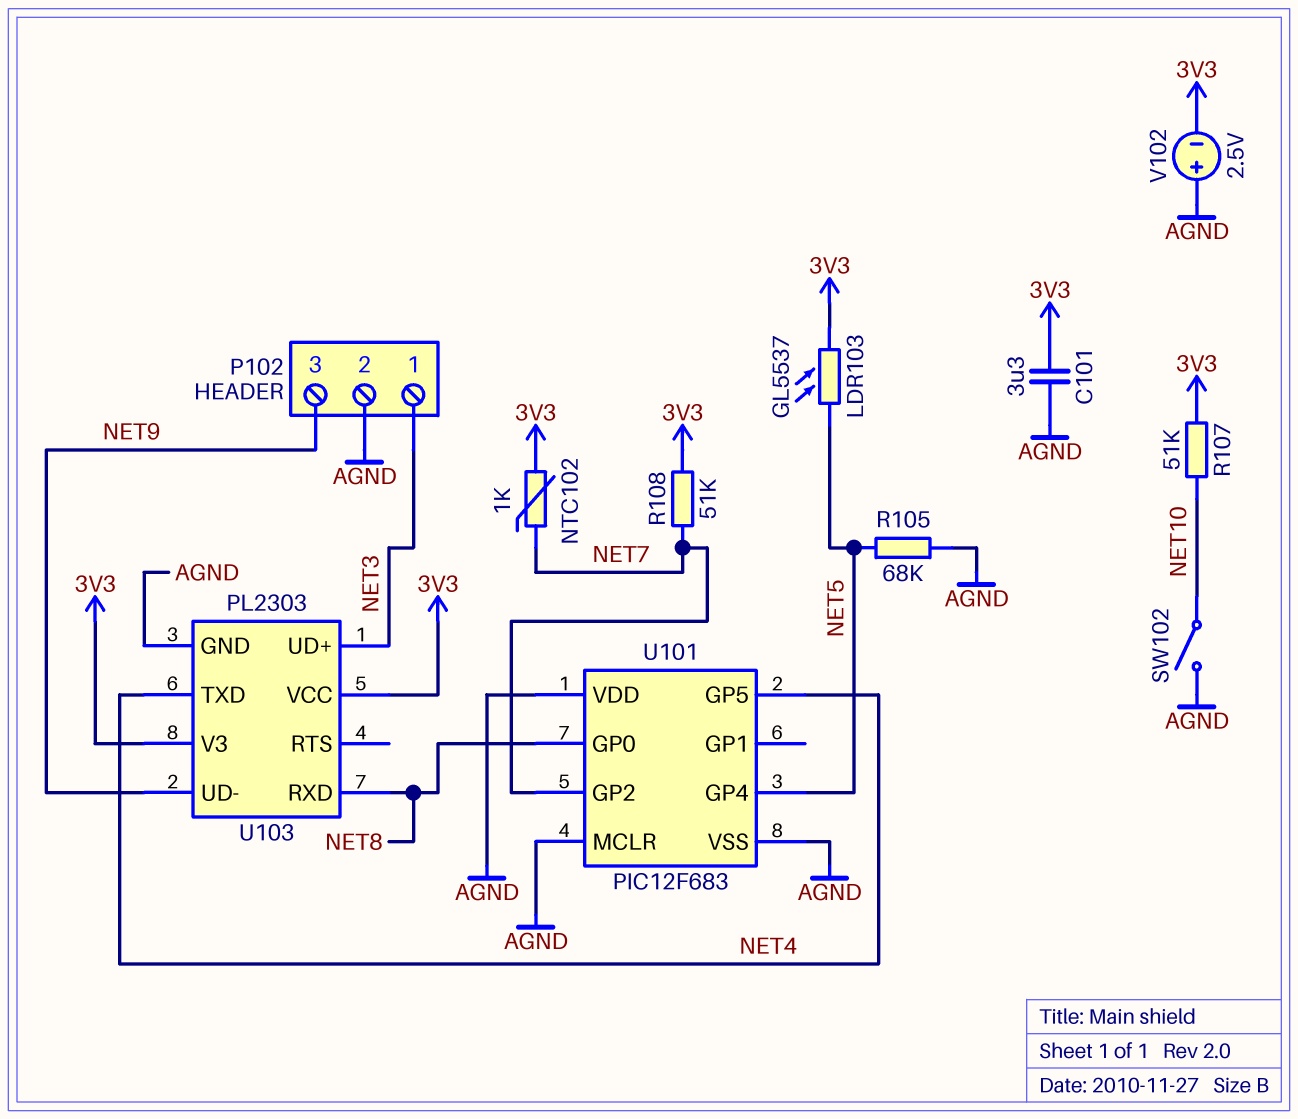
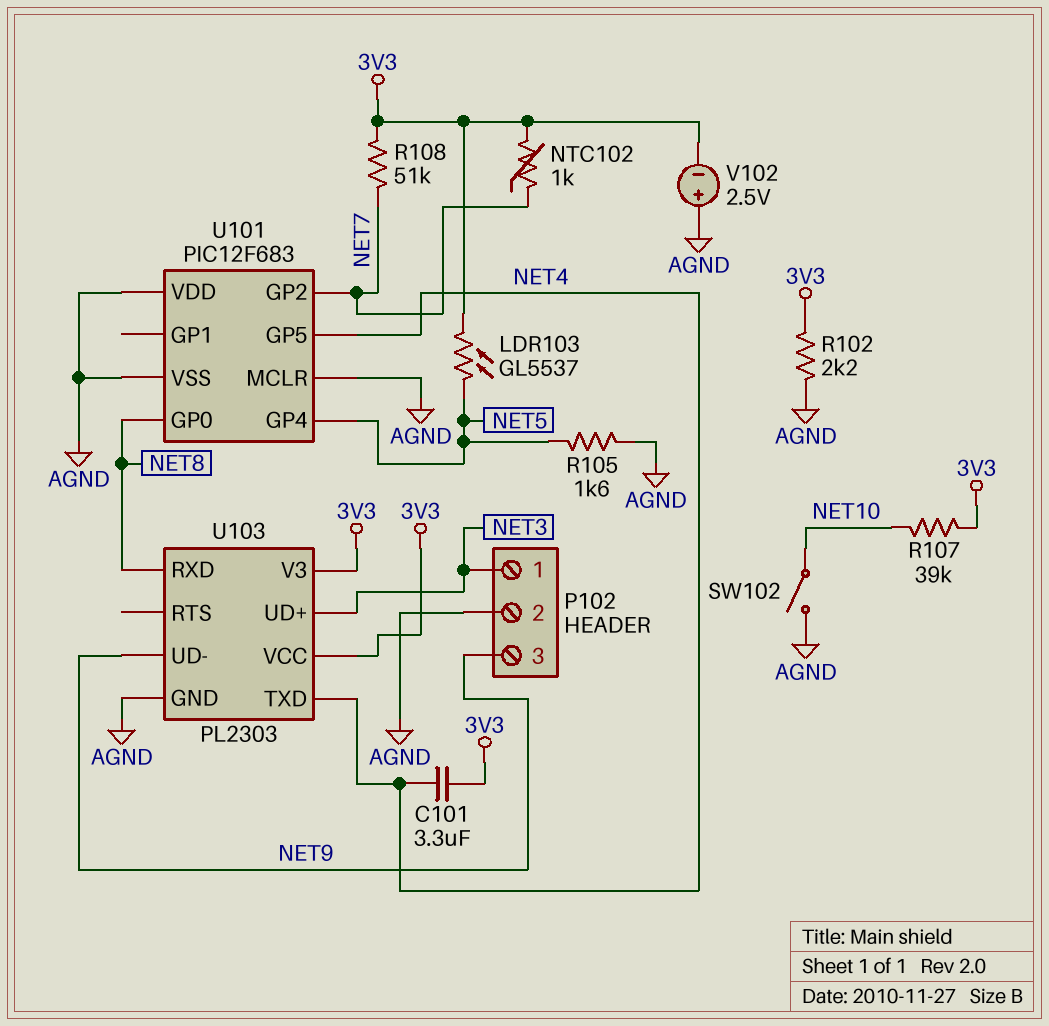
C101: 3.3uF (3V3, AGND) -> 3.3uF (3V3, NET4)
R102: none -> 2.2k (3V3, AGND)
R105: 68k (AGND, NET5) -> 1.6k (AGND, NET5)
R107: 51k (3V3, NET10) -> 39k (3V3, NET10)

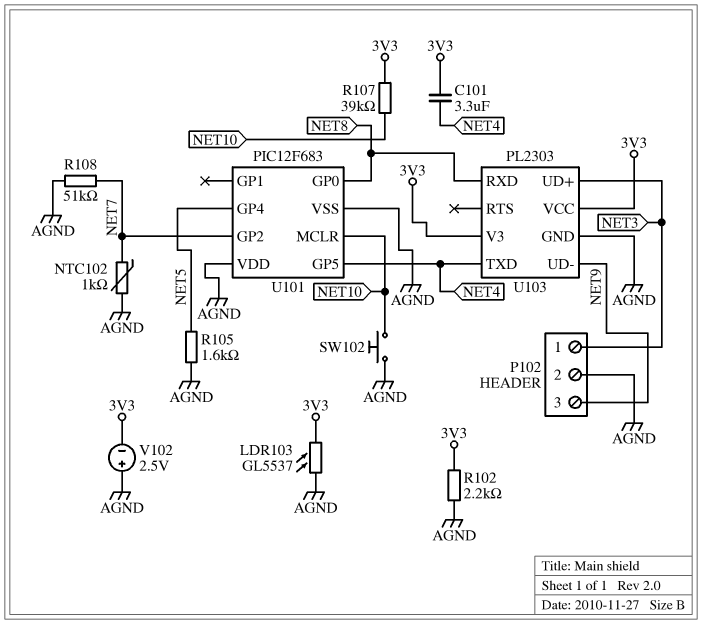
LDR103: GL5537 (3V3, NET5) -> GL5537 (3V3, AGND)
NTC102: 1k (3V3, NET7) -> 1k (AGND, NET7)
R108: 51k (3V3, NET7) -> 51k (AGND, NET7)
SW102: switch (AGND, NET10) -> button (AGND, NET10)
U101 pin MCLR: AGND -> NET10

